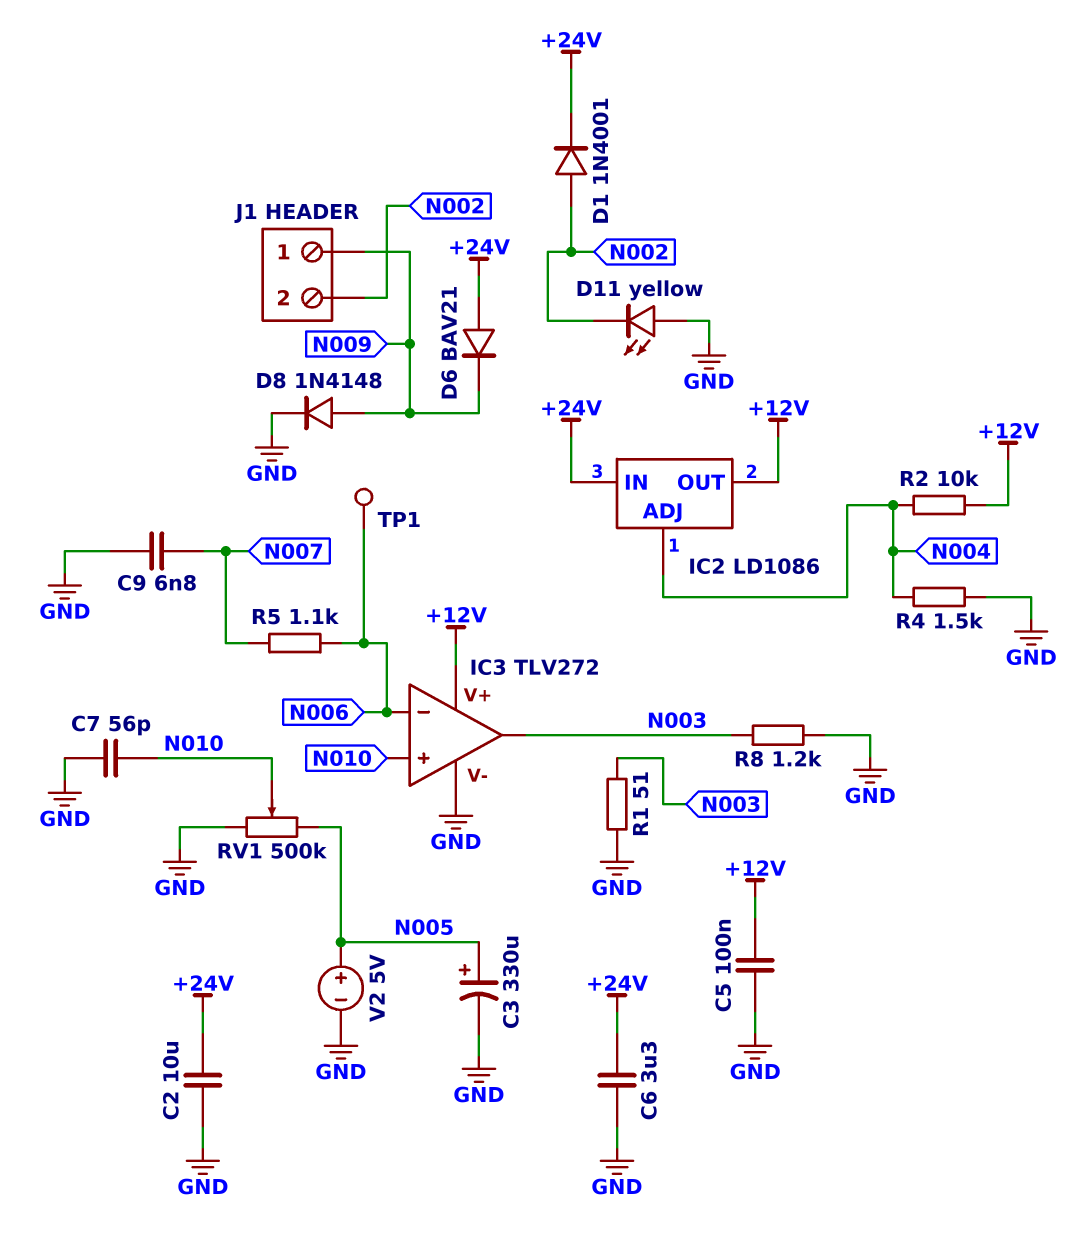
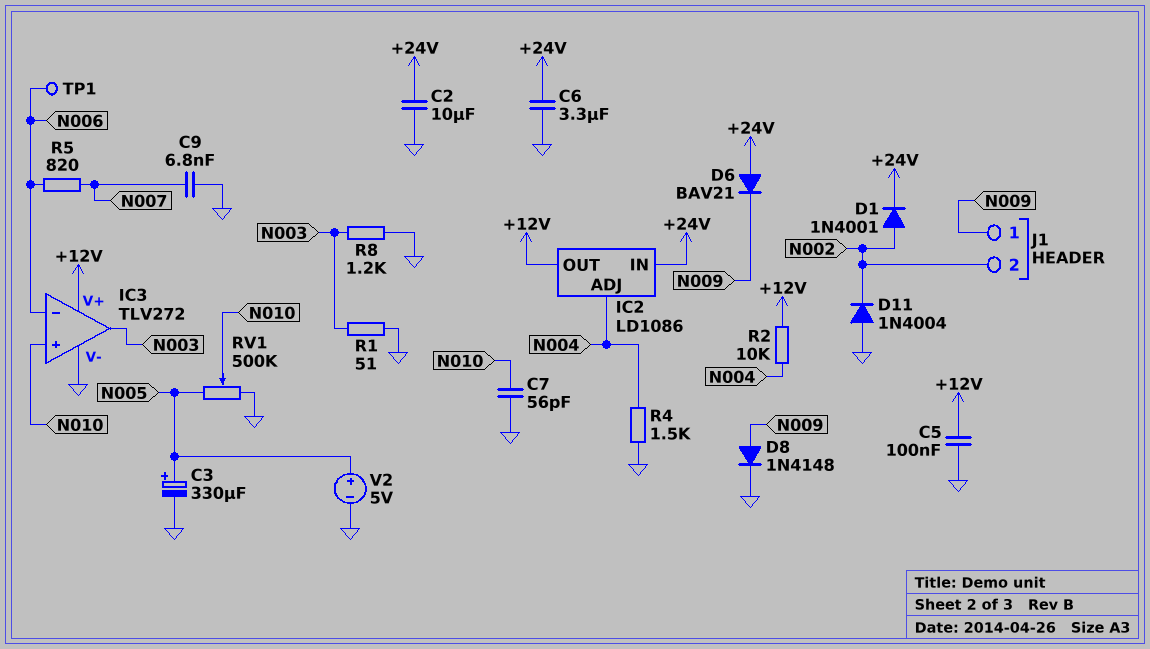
D11: LED yellow (A GND, K N002) -> diode 1N4004 (A GND, K N002)
R5: 1.1k (N006, N007) -> 820 (N006, N007)

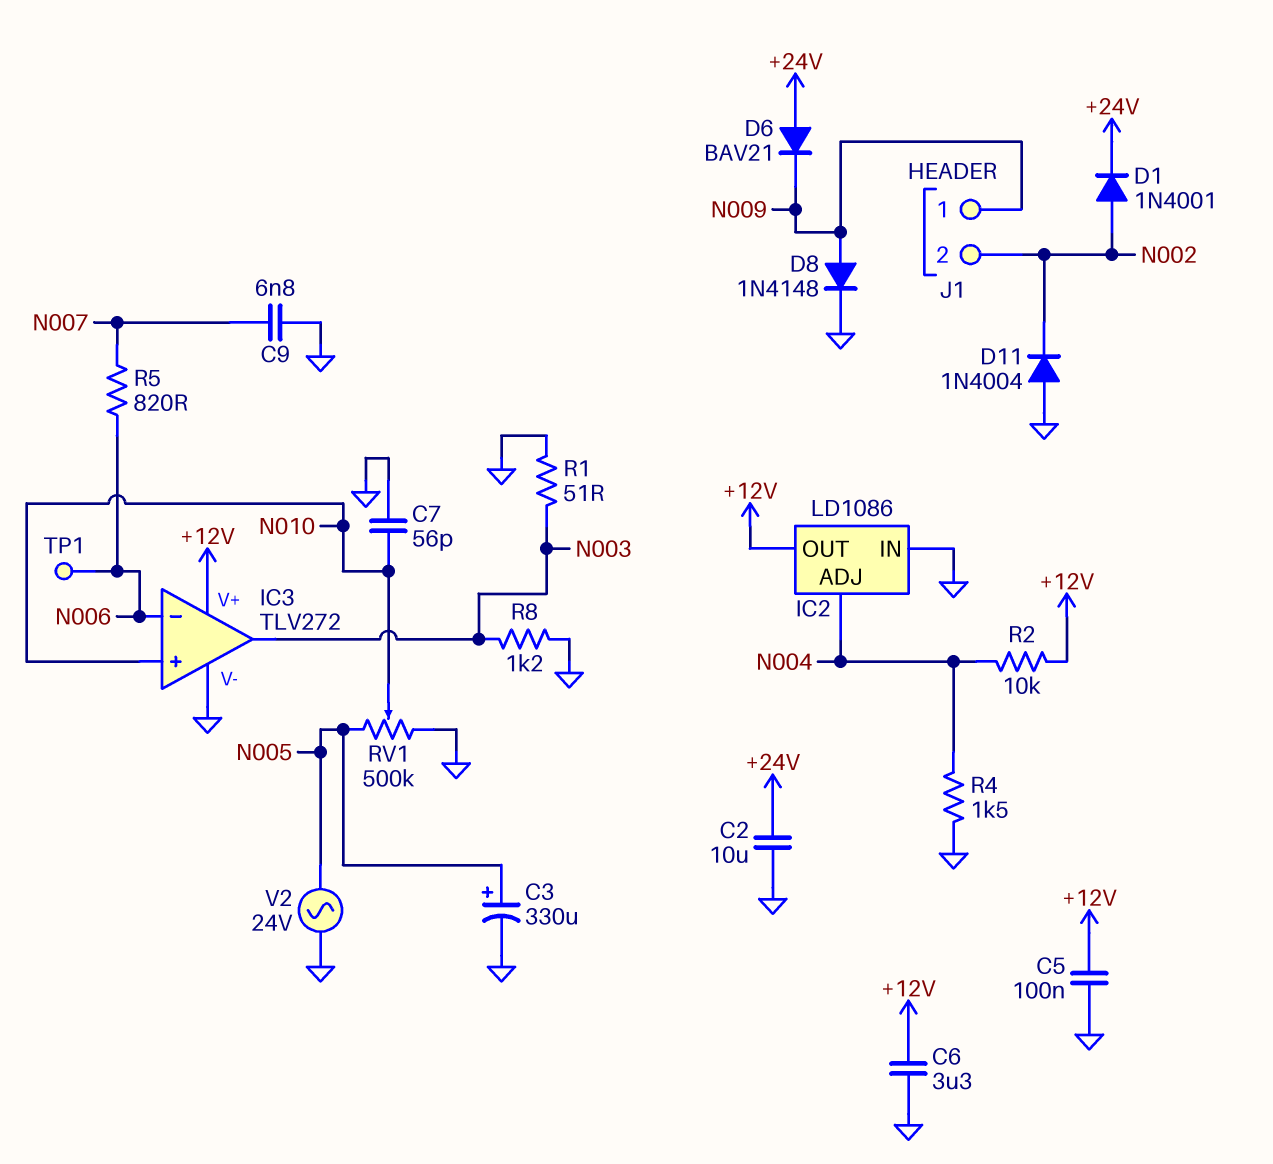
C6: 3.3uF (+24V, GND) -> 3.3uF (+12V, GND)
IC2 pin IN: +24V -> GND
V2: 5V (plus N005, minus GND) -> AC 24V (GND, N005)

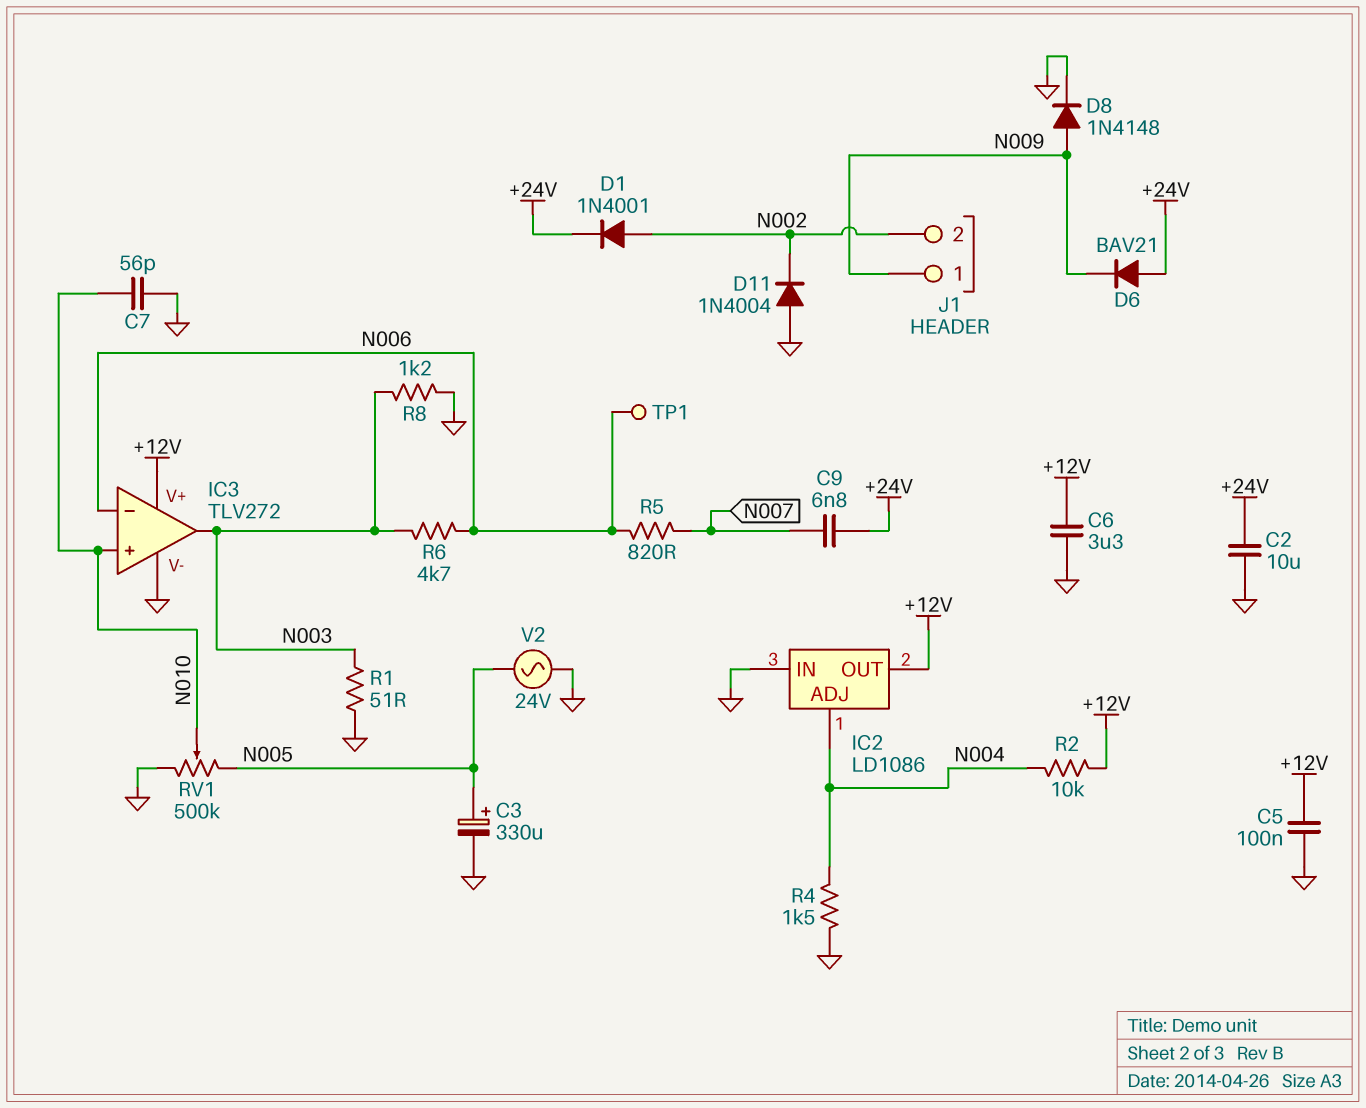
C9: 6.8nF (GND, N007) -> 6.8nF (+24V, N007)
R6: none -> 4.7k (N003, N006)

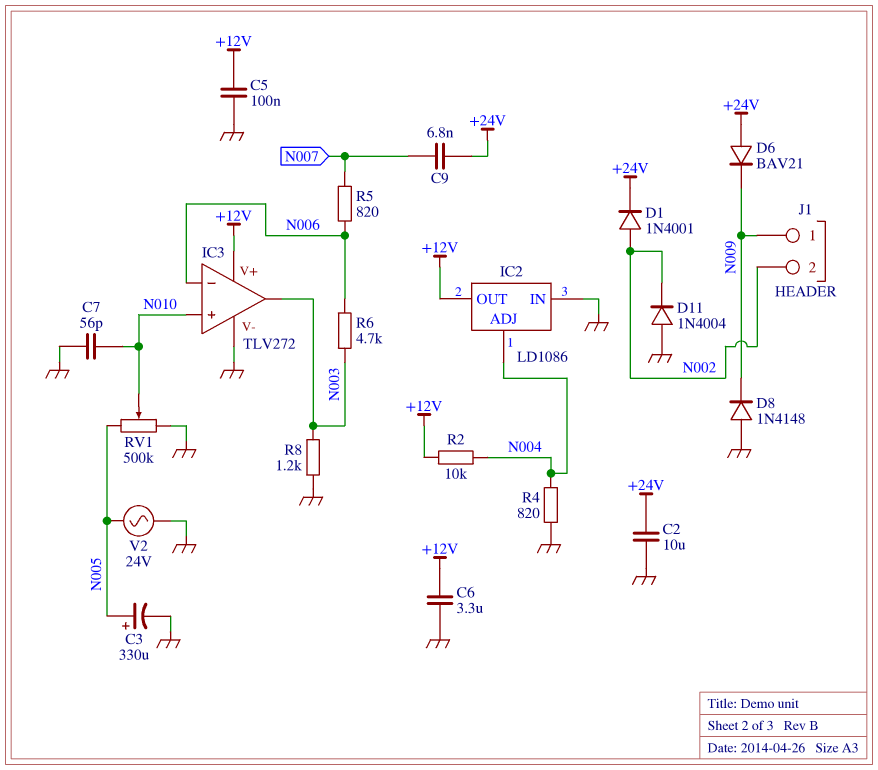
D8: diode 1N4148 (A N009, K GND) -> diode 1N4148 (A GND, K N009)
R1: 51 (GND, N003) -> none
R4: 1.5k (GND, N004) -> 820 (GND, N004)
TP1: test point (N006) -> none

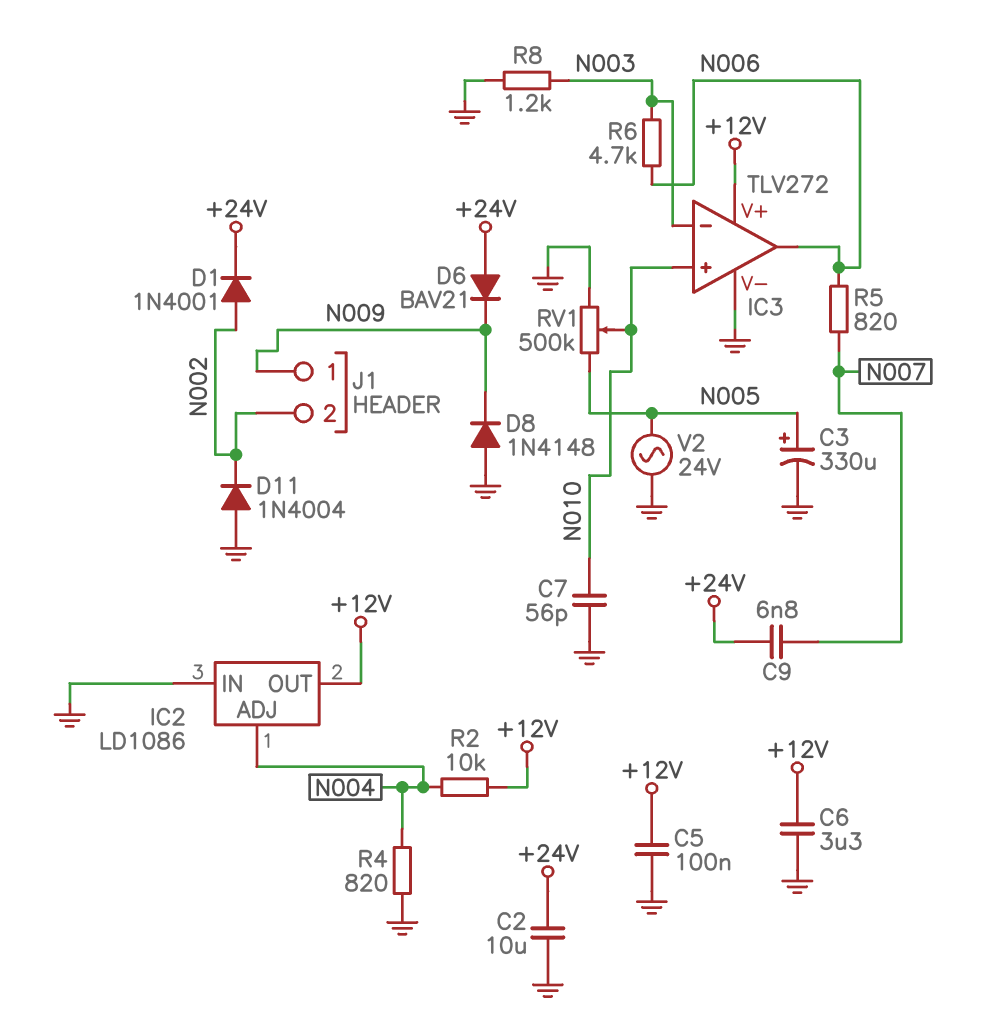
IC3 pin in-: N006 -> N003
IC3 pin out: N003 -> N006

